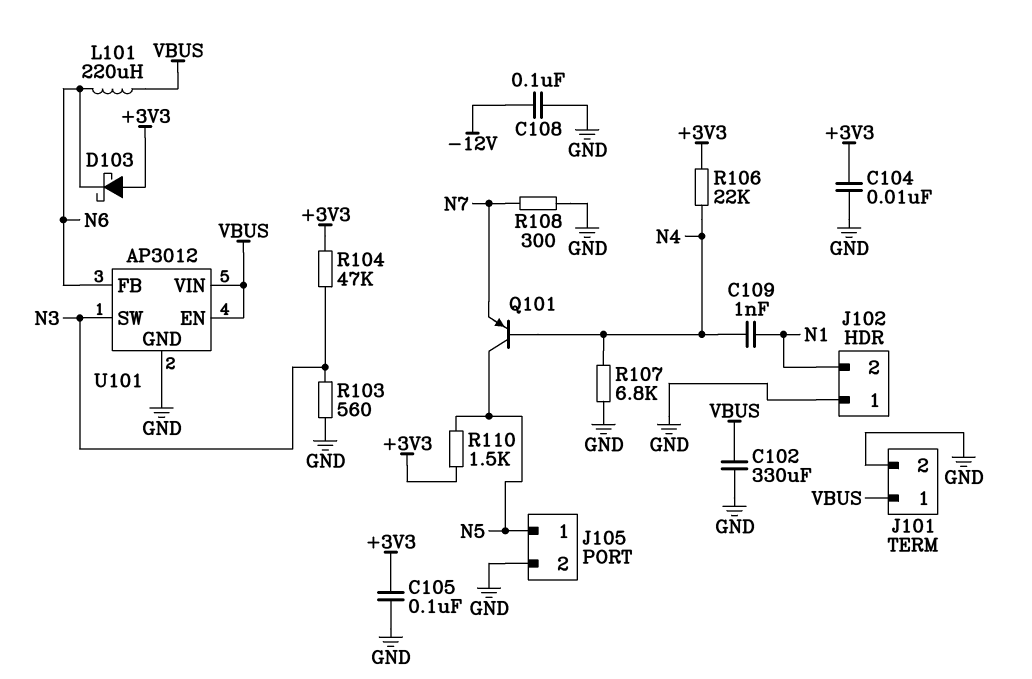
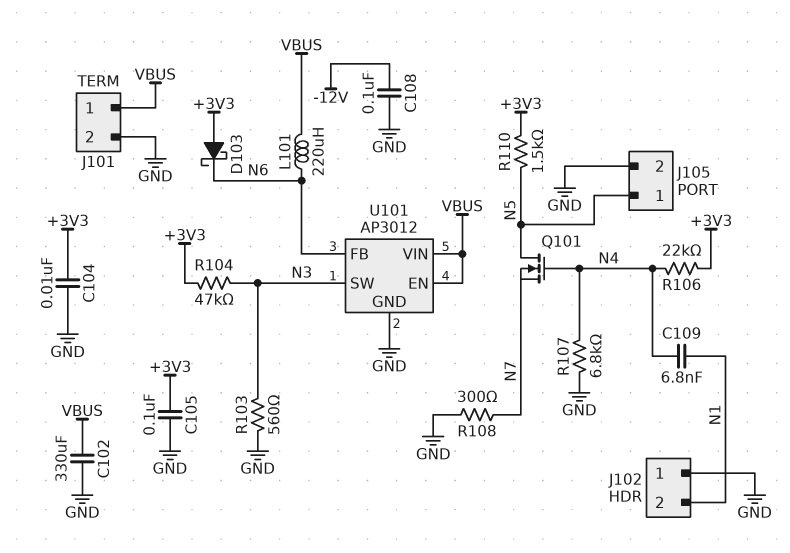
C109: 1nF (N1, N4) -> 6.8nF (N1, N4)
Q101: PNP (B N4, C N5, E N7) -> NMOS (G N4, D N5, S N7)

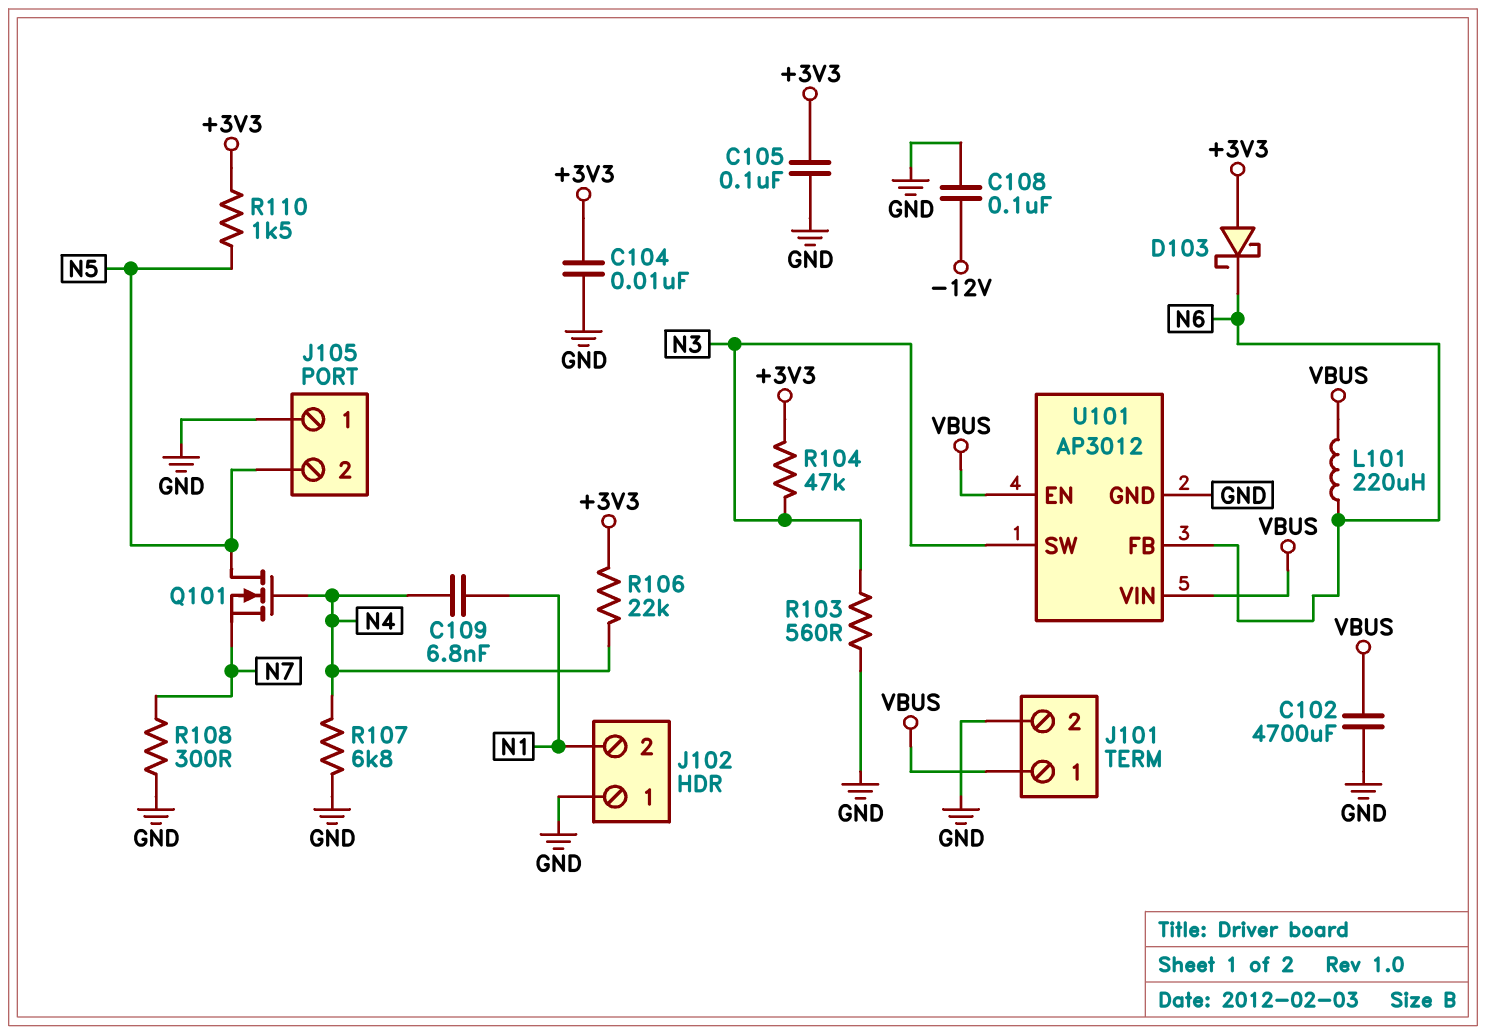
C102: 330uF (GND, VBUS) -> 4700uF (GND, VBUS)
J105 pin 1: N5 -> GND
J105 pin 2: GND -> N5

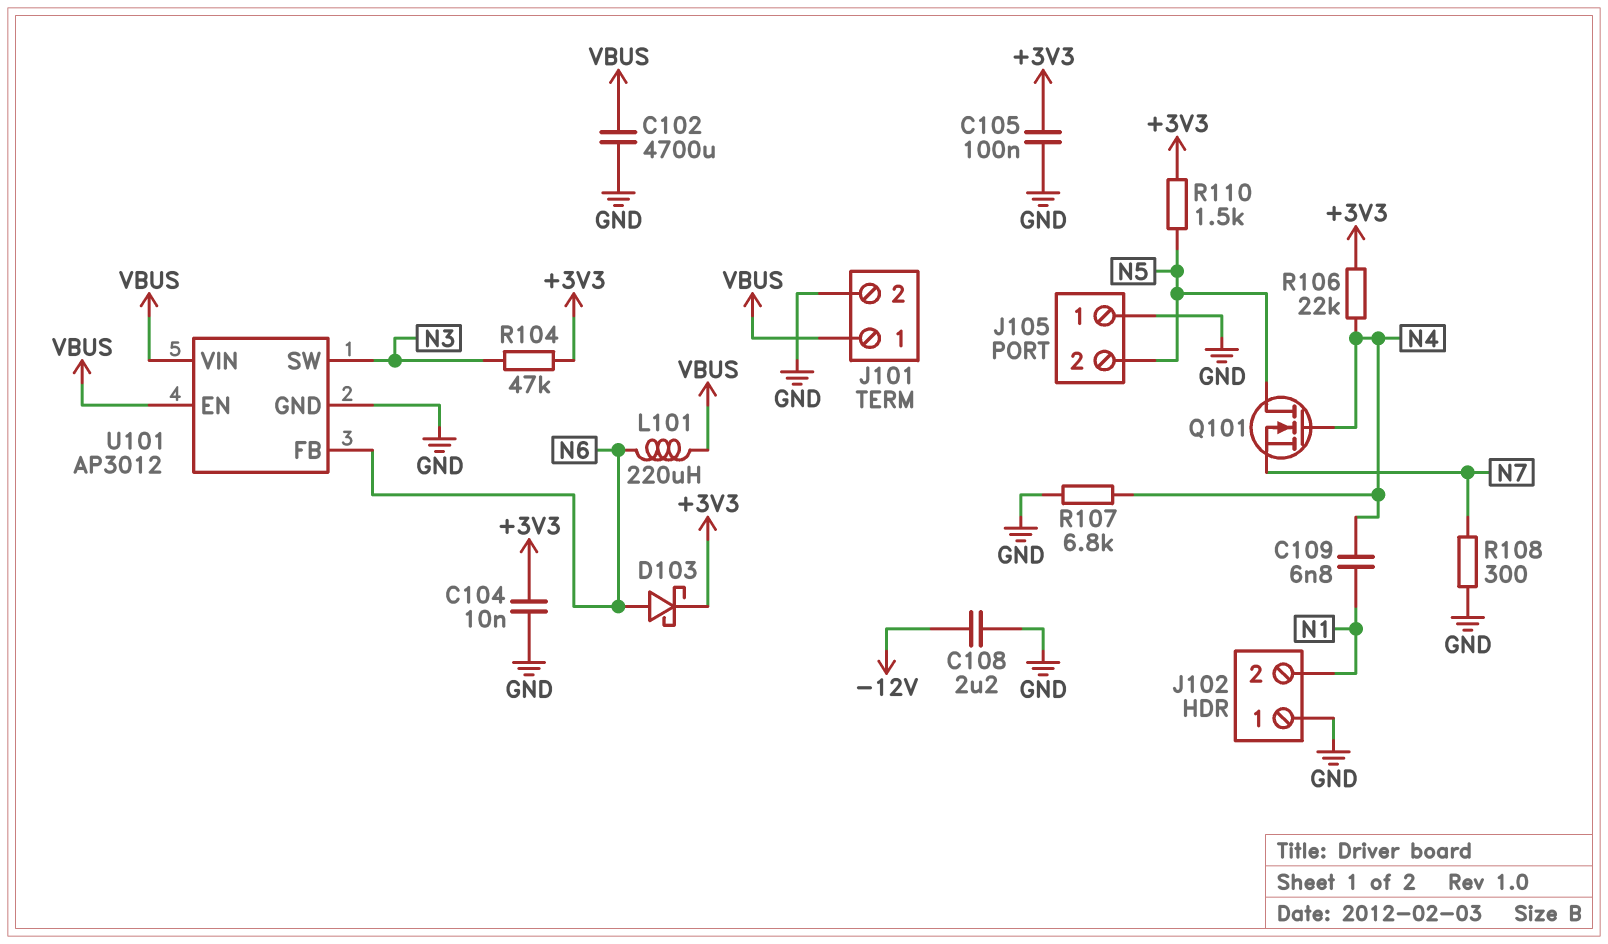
C108: 100nF (-12V, GND) -> 2.2uF (-12V, GND)
D103: schottky (A +3V3, K N6) -> schottky (A N6, K +3V3)
R103: 560 (GND, N3) -> none

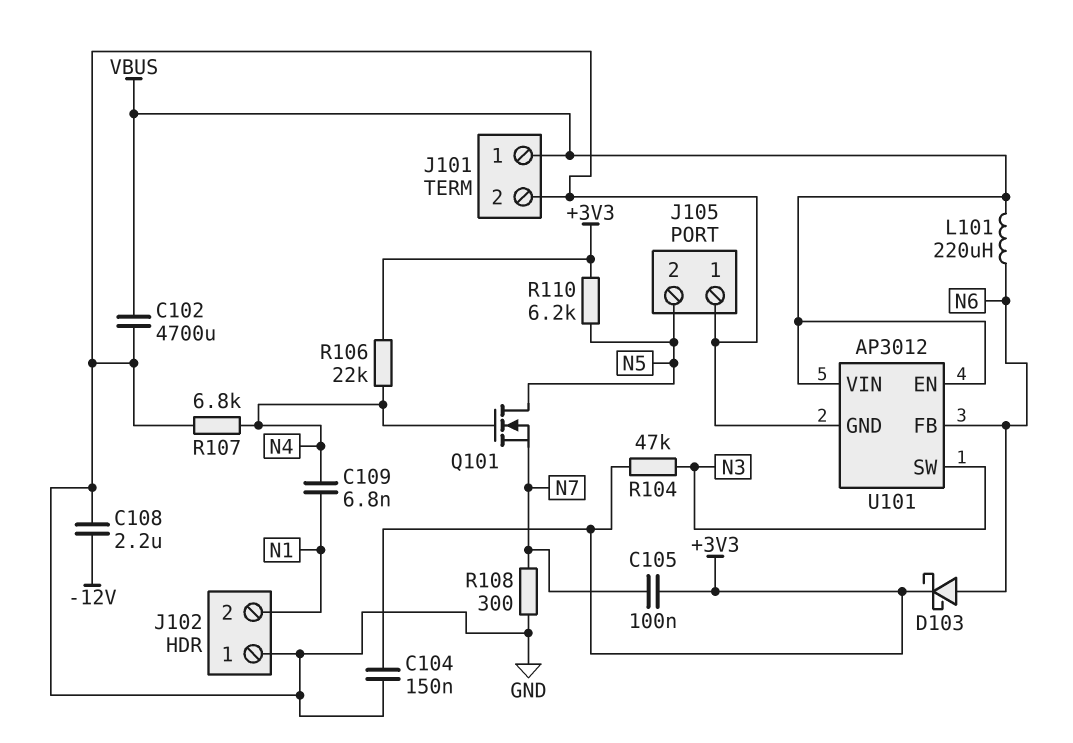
C104: 10nF (+3V3, GND) -> 150nF (+3V3, GND)
C105: 100nF (+3V3, GND) -> 100nF (+3V3, N7)
R110: 1.5k (+3V3, N5) -> 6.2k (+3V3, N5)

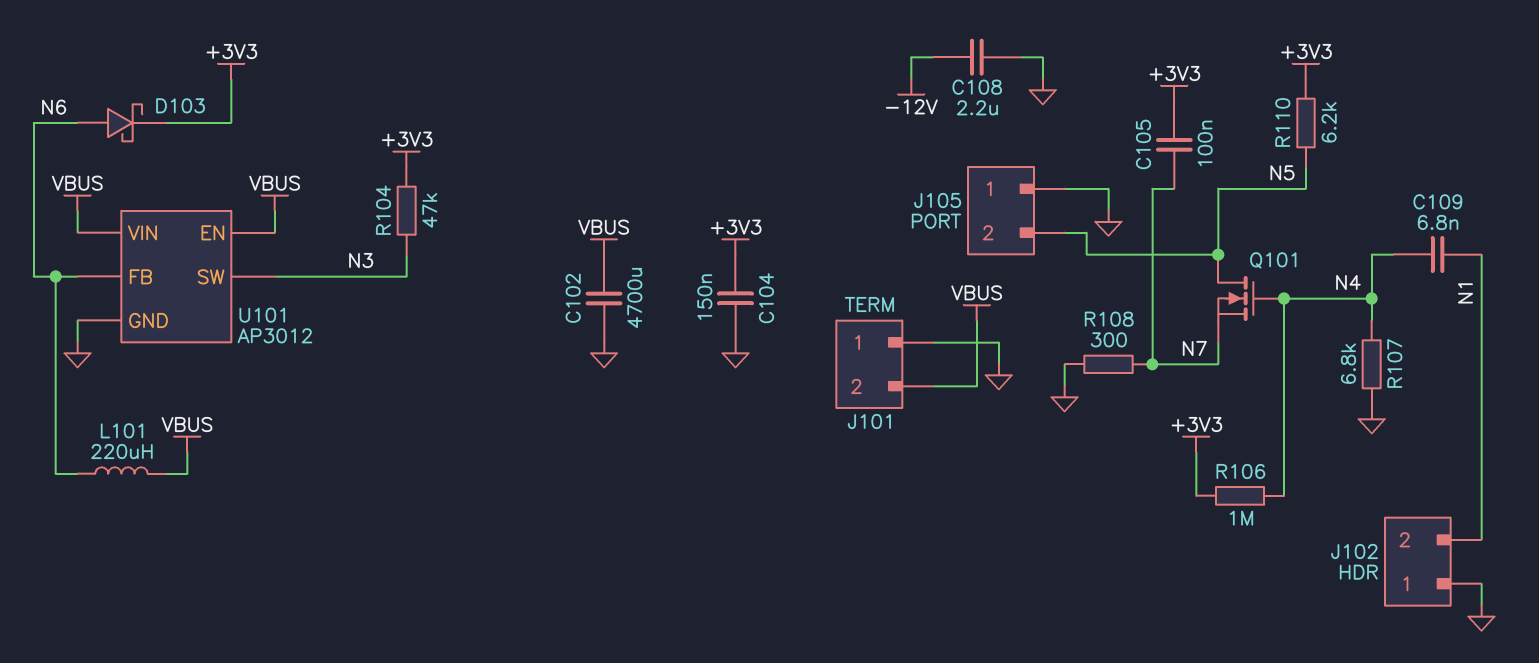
J101 pin 1: VBUS -> GND
J101 pin 2: GND -> VBUS
R106: 22k (+3V3, N4) -> 1M (+3V3, N4)

